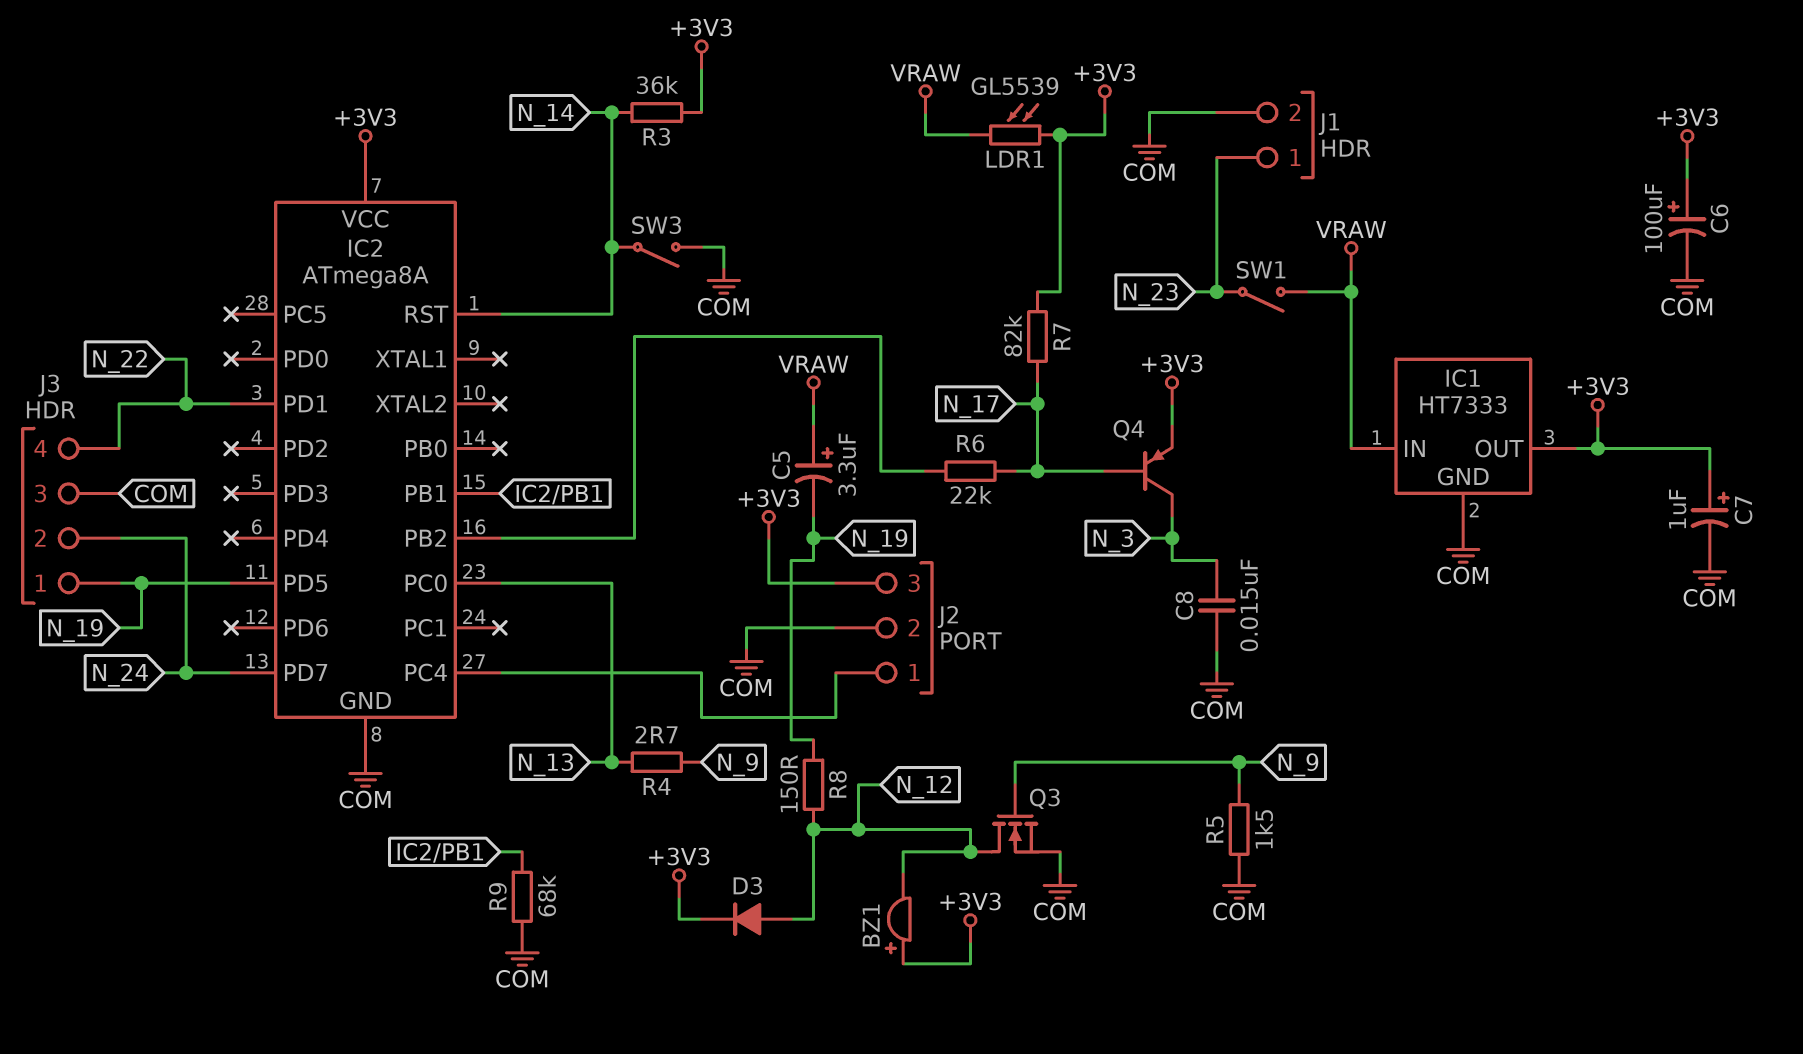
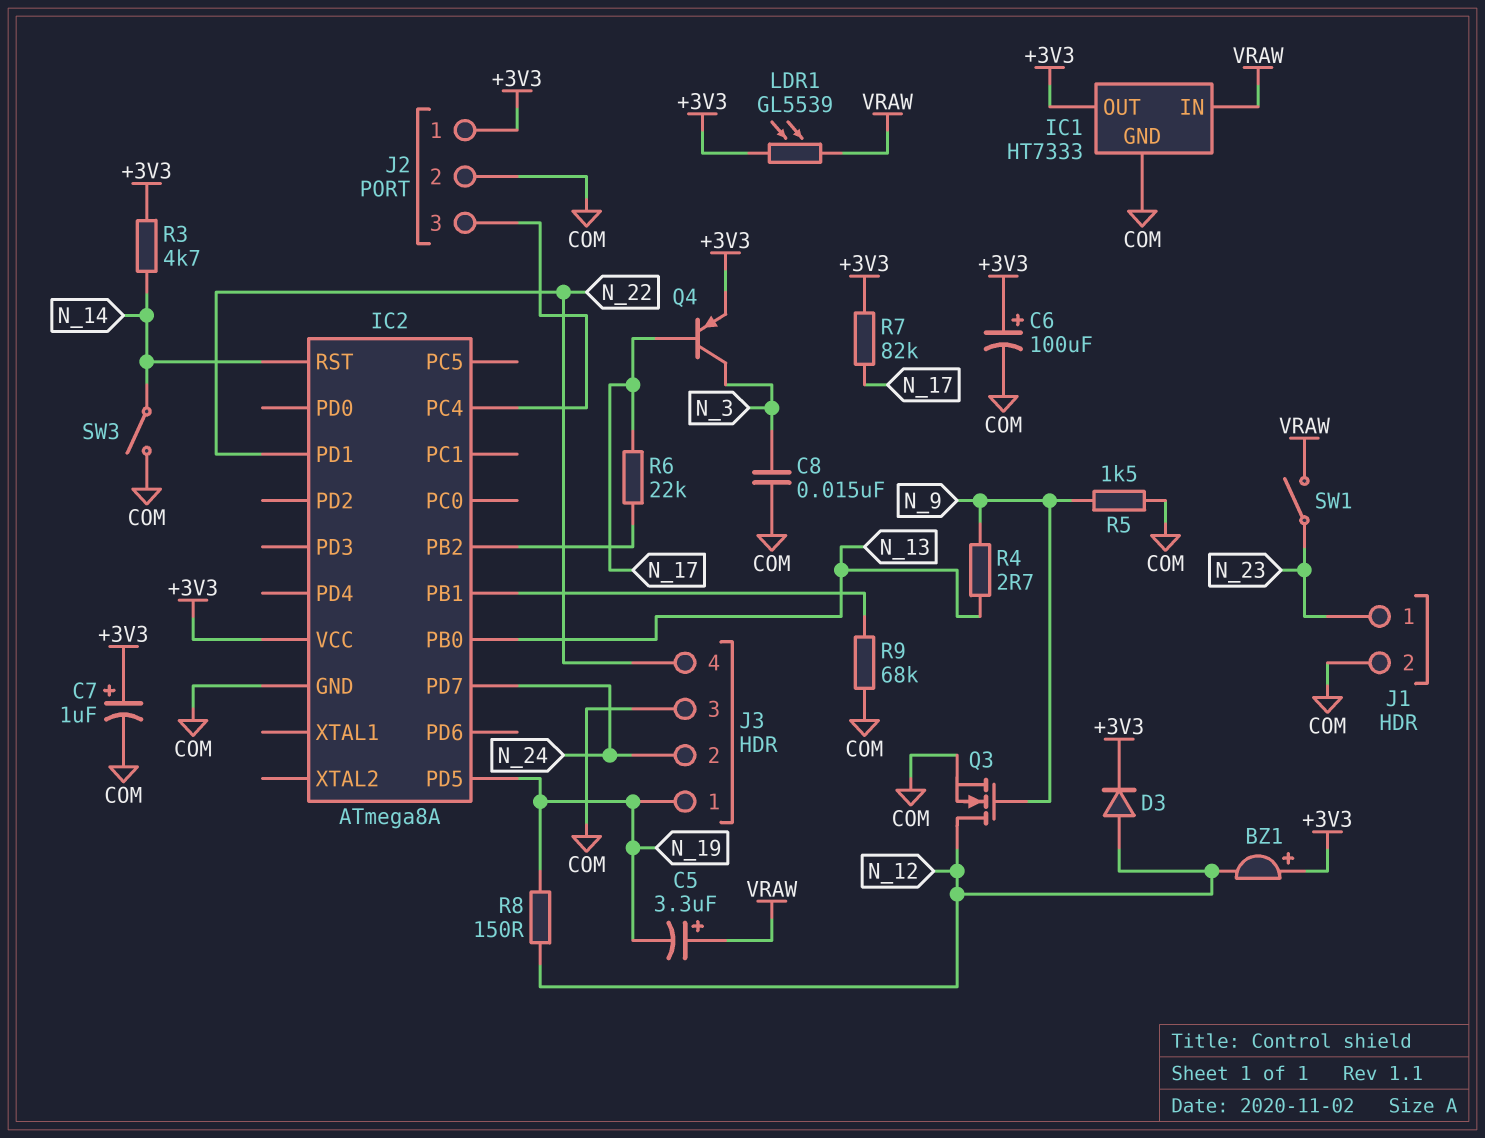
IC2 pin PB0: none -> N_13
IC2 pin PC0: N_13 -> none
J2 pin 1: IC2/PC4 -> +3V3
J2 pin 3: +3V3 -> IC2/PC4
R3: 36k (+3V3, N_14) -> 4.7k (+3V3, N_14)

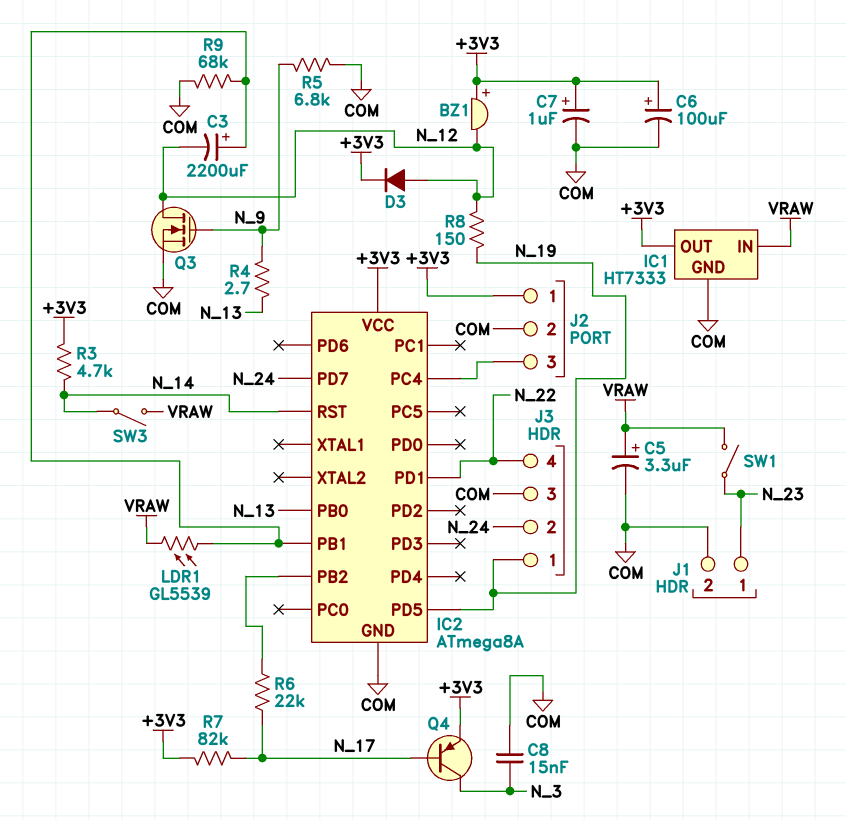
C3: none -> 2200uF (plus IC2/PB1, minus N_12)
C5: 3.3uF (plus VRAW, minus N_19) -> 3.3uF (plus VRAW, minus COM)
LDR1: GL5539 (+3V3, VRAW) -> GL5539 (IC2/PB1, VRAW)
R5: 1.5k (COM, N_9) -> 6.8k (COM, N_9)
SW3: switch (COM, N_14) -> switch (N_14, VRAW)

